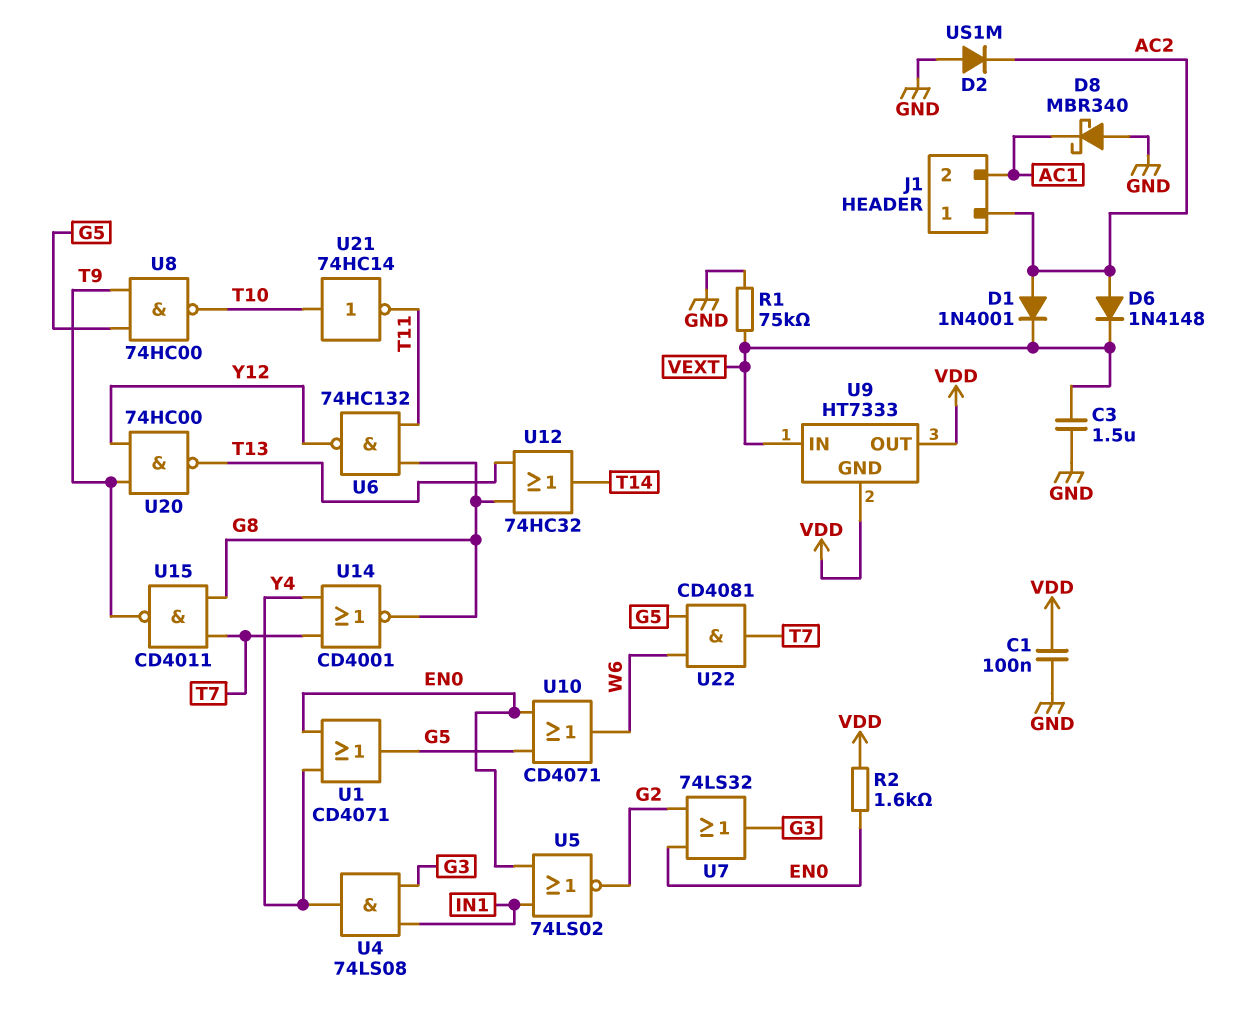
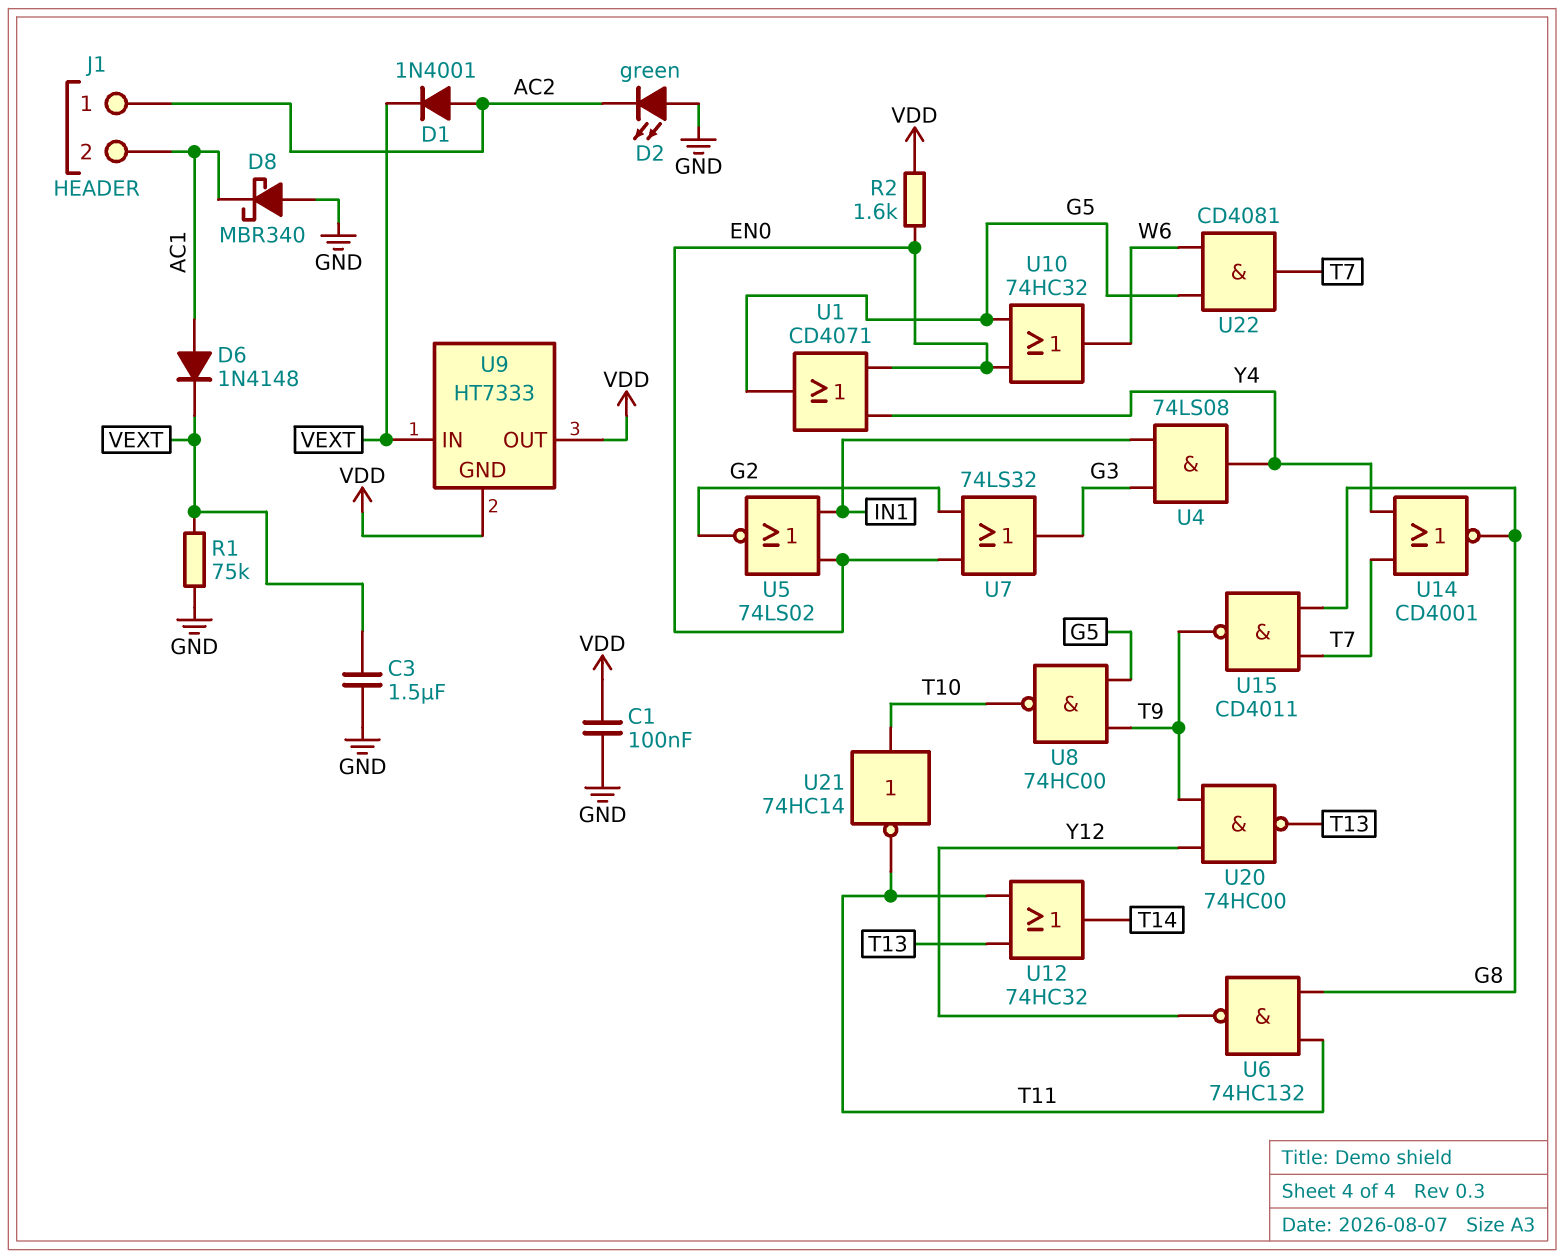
D2: diode US1M (A GND, K AC2) -> LED green (A GND, K AC2)
D6: diode 1N4148 (A AC2, K VEXT) -> diode 1N4148 (A AC1, K VEXT)
U10: OR CD4071 (in EN0, in G5, out W6) -> OR 74HC32 (in EN0, in G5, out W6)
U12: OR 74HC32 (in G8, in T13, out T14) -> OR 74HC32 (in T11, in T13, out T14)

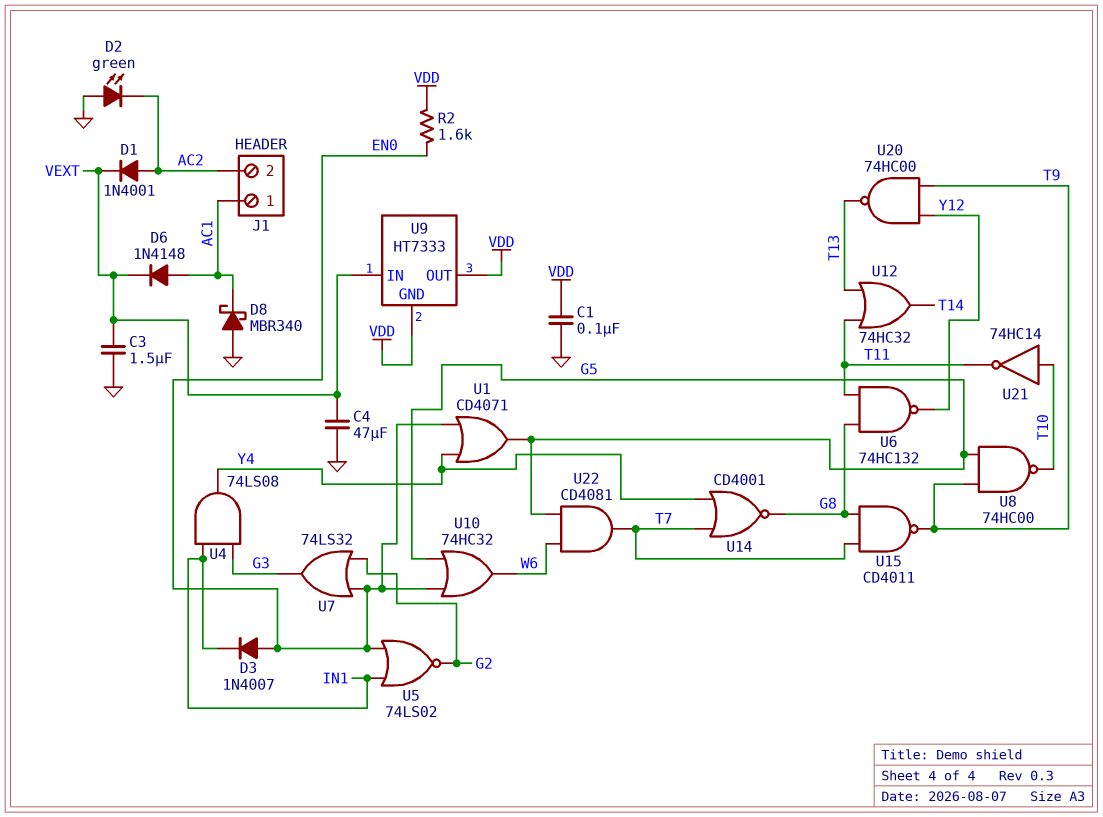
C4: none -> 47uF (GND, VEXT)
D3: none -> diode 1N4007 (A EN0, K IN1)
J1 pin 1: AC2 -> AC1
J1 pin 2: AC1 -> AC2
R1: 75k (GND, VEXT) -> none

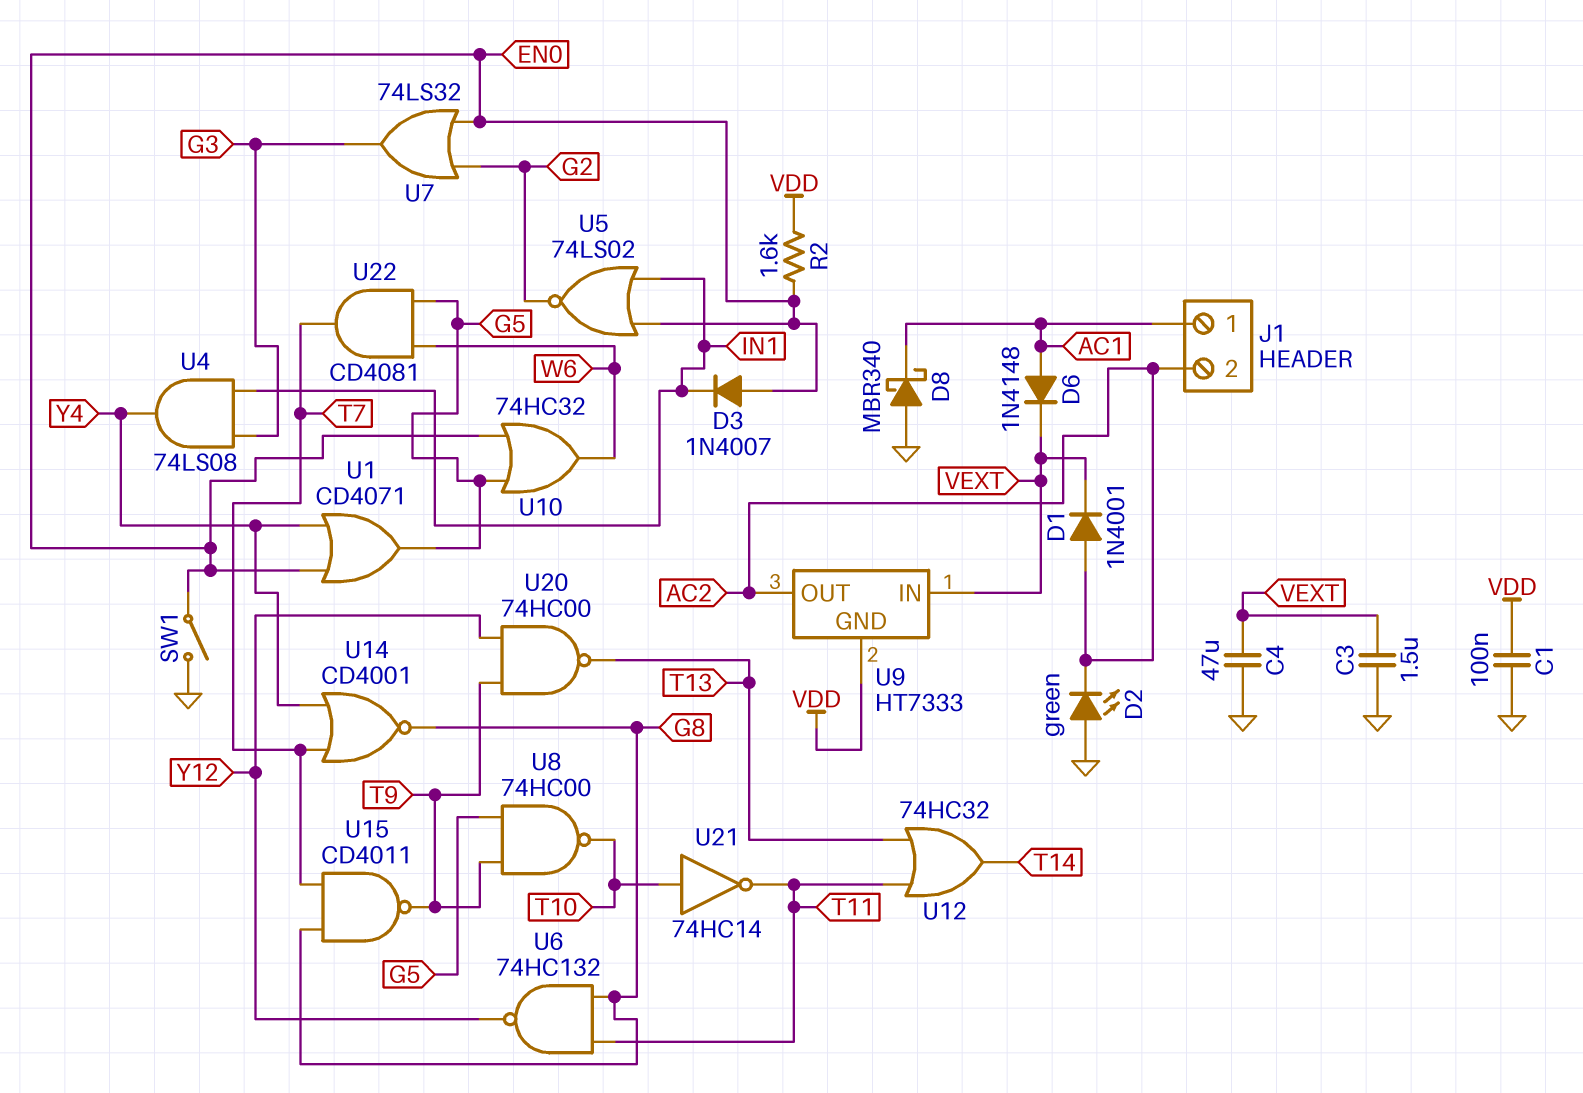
SW1: none -> switch (EN0, GND)
U9 pin OUT: VDD -> AC2

